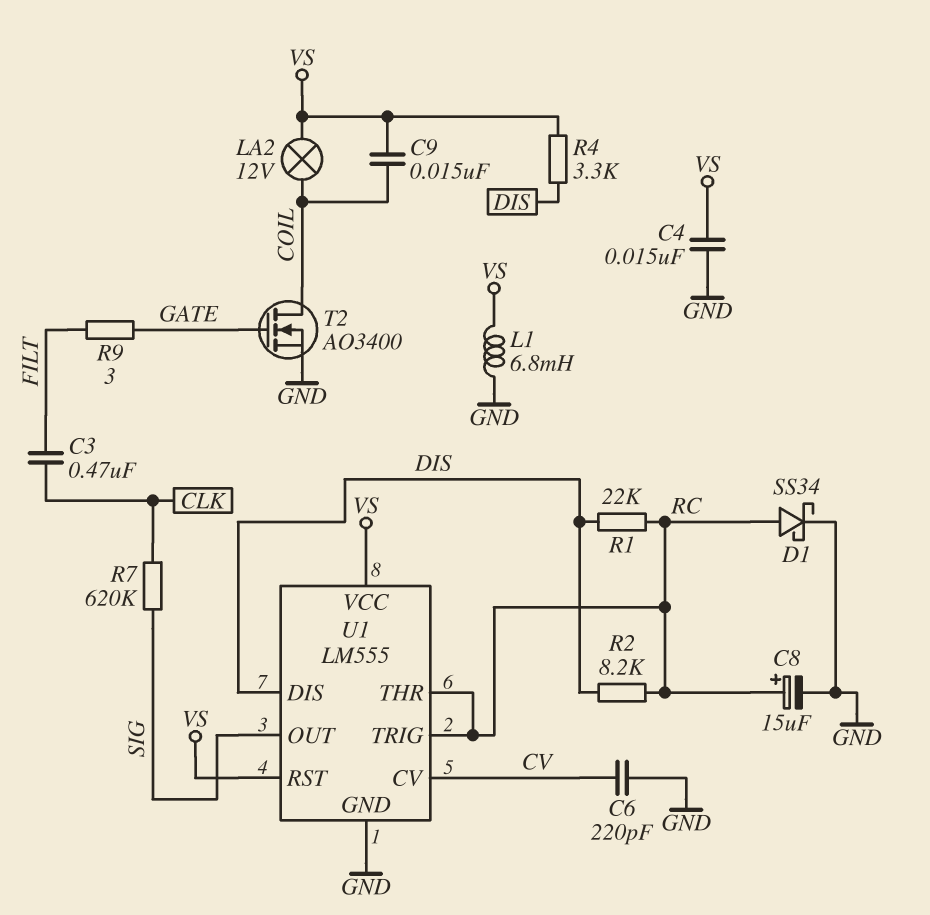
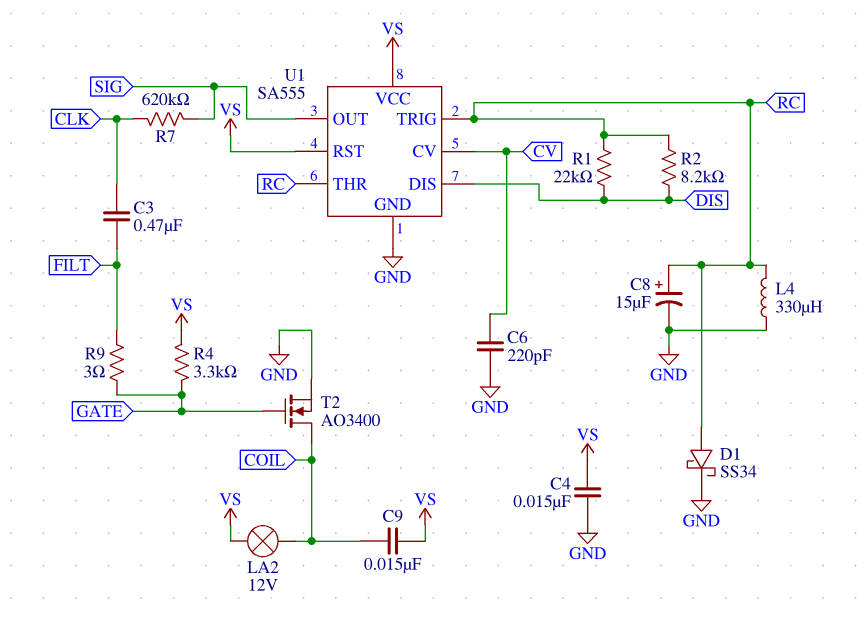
L1: 6.8mH (GND, VS) -> none
L4: none -> 330uH (GND, RC)
R4: 3.3k (DIS, VS) -> 3.3k (GATE, VS)
U1: LM555 -> SA555

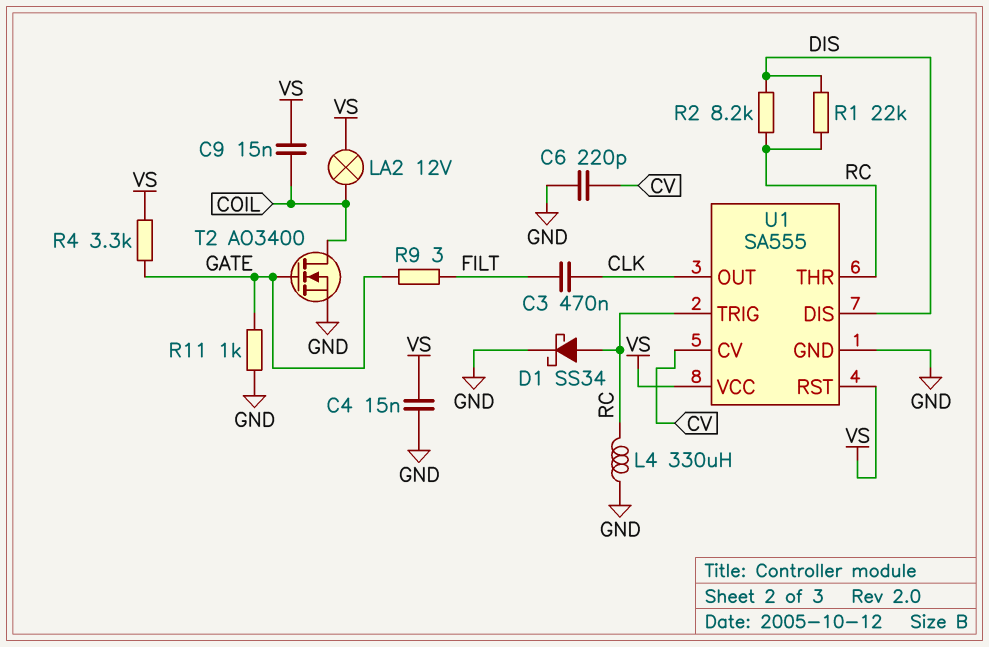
C8: 15uF (plus RC, minus GND) -> none
R7: 620k (CLK, SIG) -> none
R11: none -> 1k (GATE, GND)
U1 pin OUT: SIG -> CLK

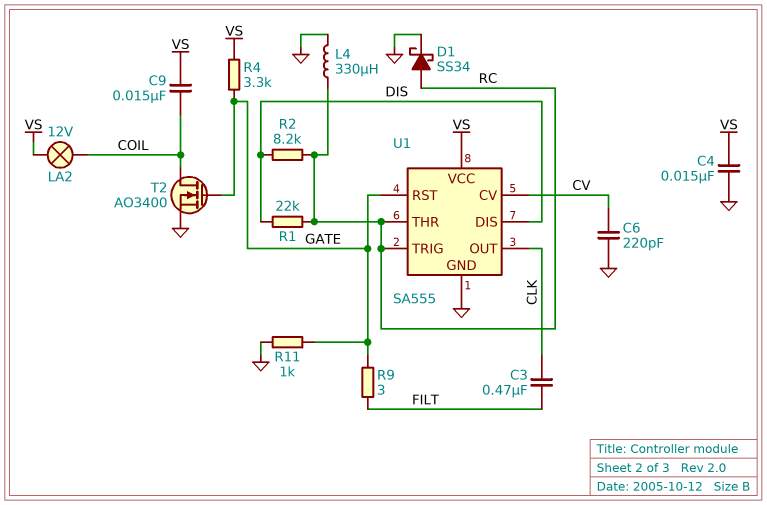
U1 pin RST: VS -> GATE

